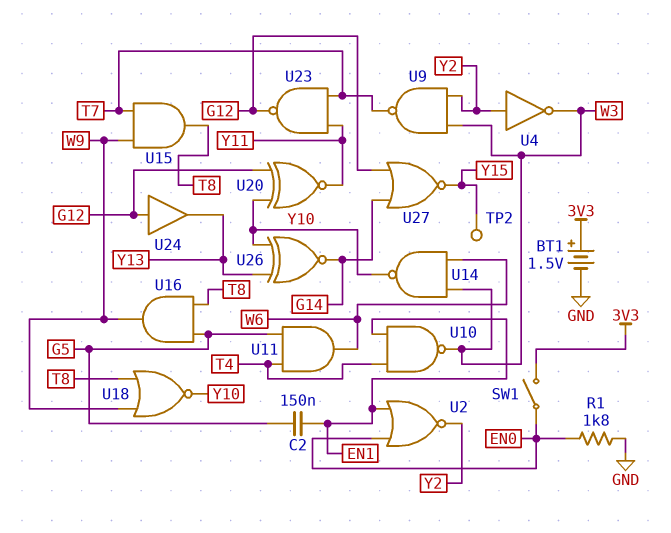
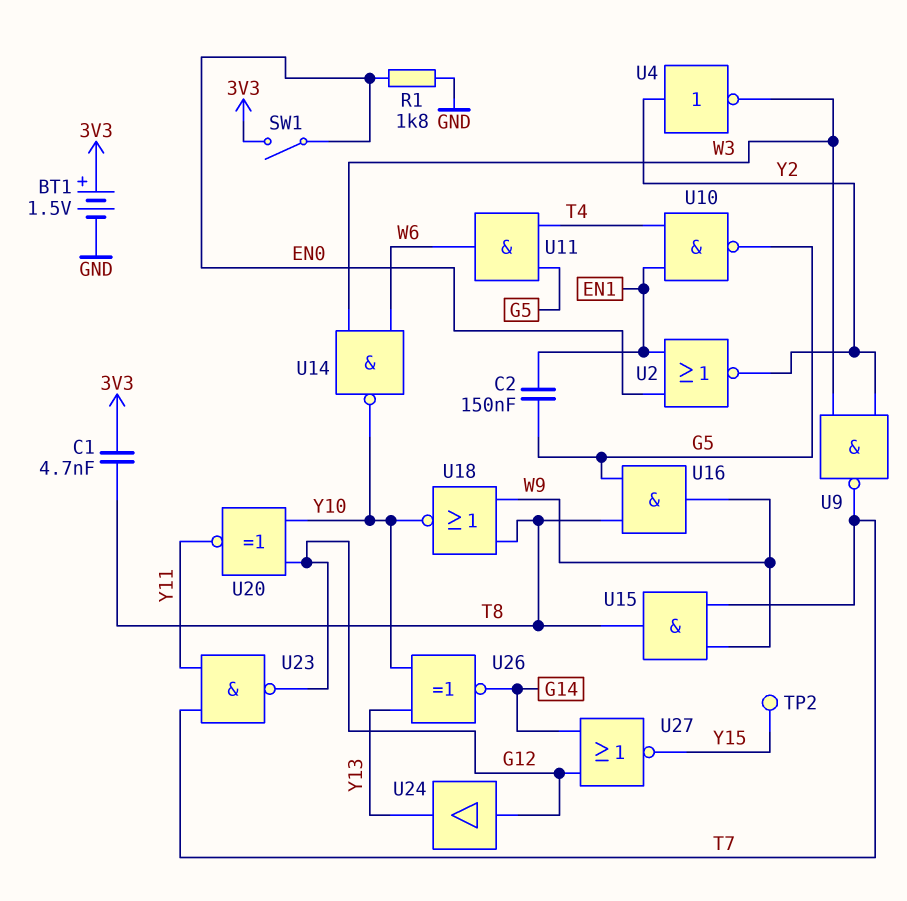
C1: none -> 4.7nF (3V3, T8)
U10: NAND (in EN1, in T4, out W3) -> NAND (in EN1, in T4, out G5)

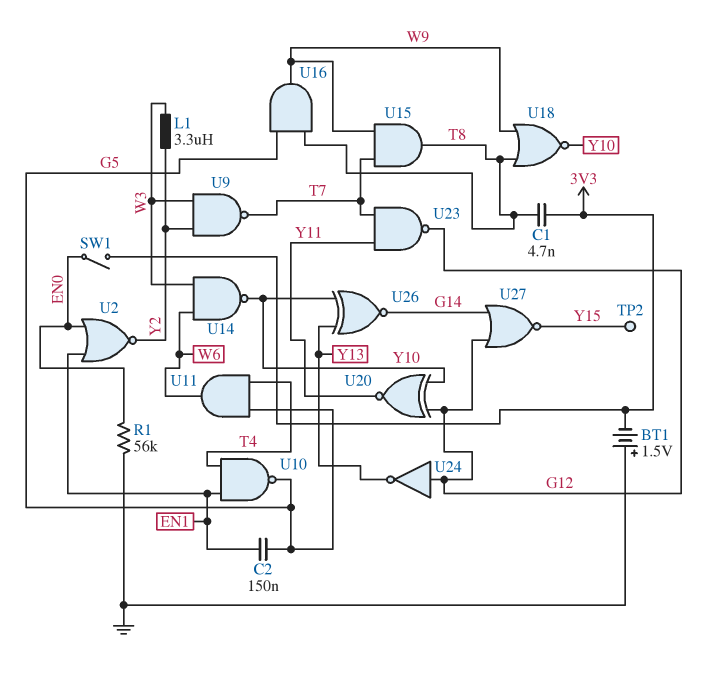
BT1: 1.5V (plus 3V3, minus GND) -> 1.5V (plus GND, minus 3V3)
L1: none -> 3.3uH (W3, Y2)
R1: 1.8k (EN0, GND) -> 56k (EN0, GND)
U4: NOT (in Y2, out W3) -> none
U24: buffer (in G12, out Y13) -> NOT (in G12, out Y13)

